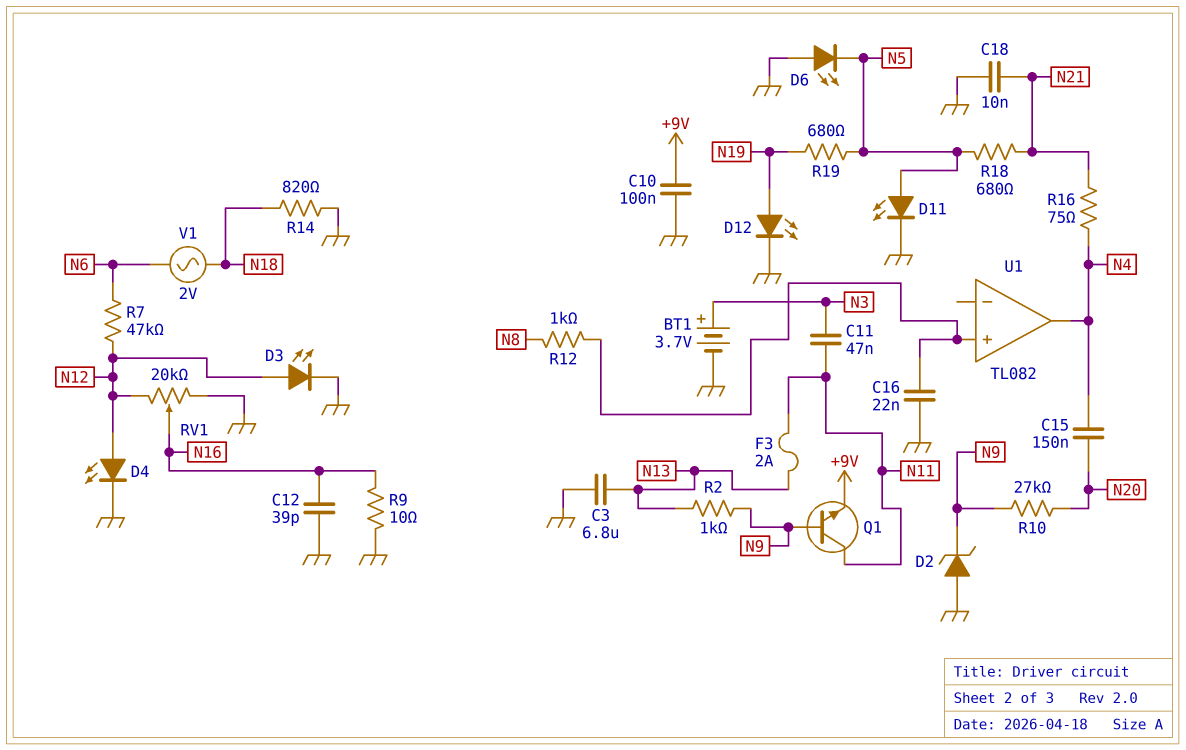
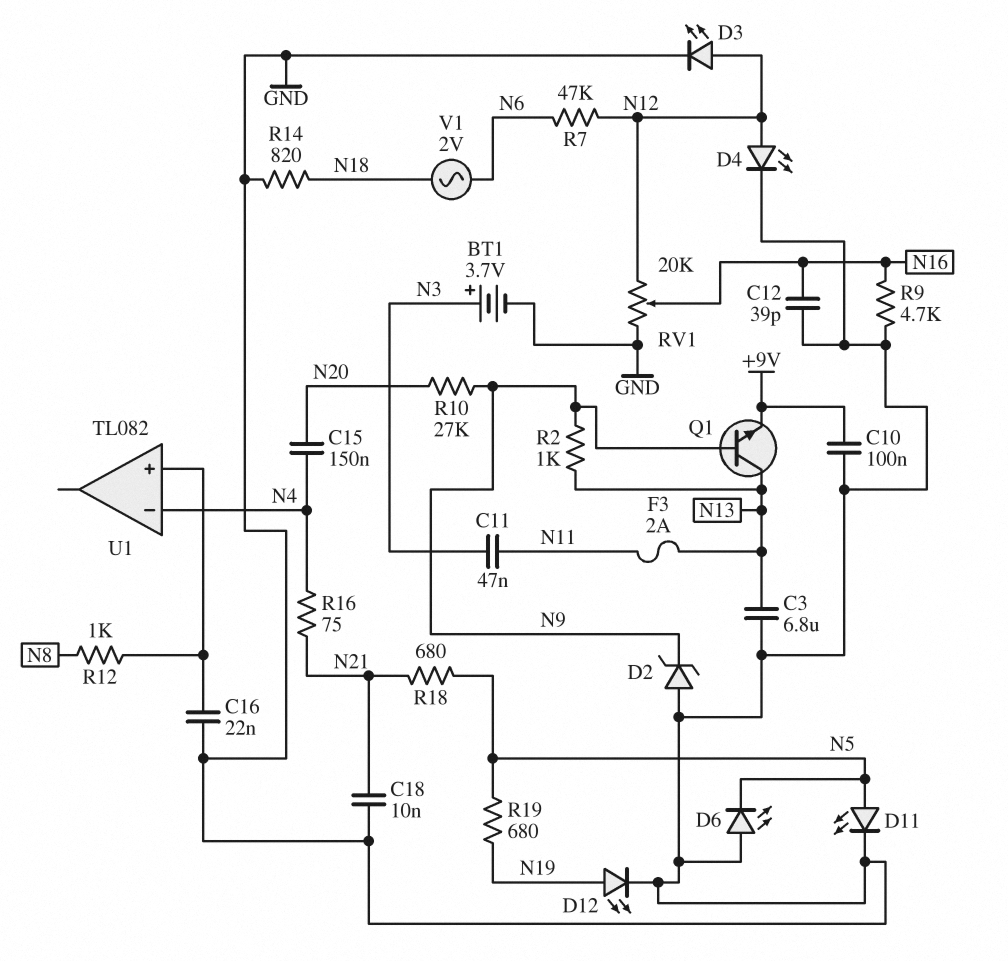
Q1: NPN (B N9, C N11, E +9V) -> NPN (B N9, C N13, E +9V)
R9: 10 (GND, N16) -> 4.7k (GND, N16)
U1 pin in-: none -> N4
U1 pin out: N4 -> none

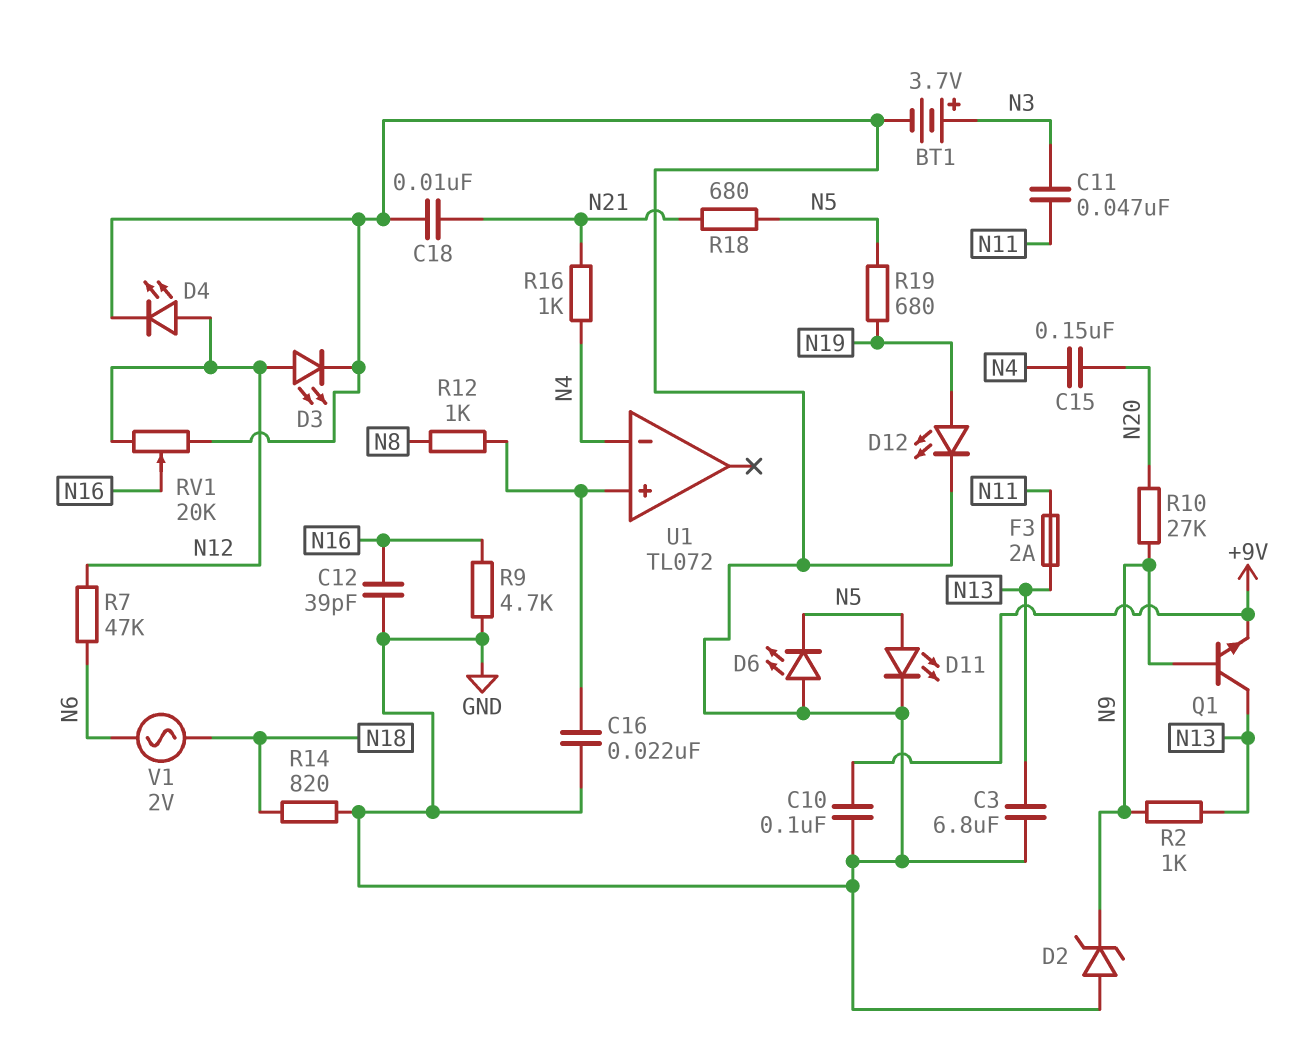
R16: 75 (N4, N21) -> 1k (N4, N21)
U1: TL082 -> TL072

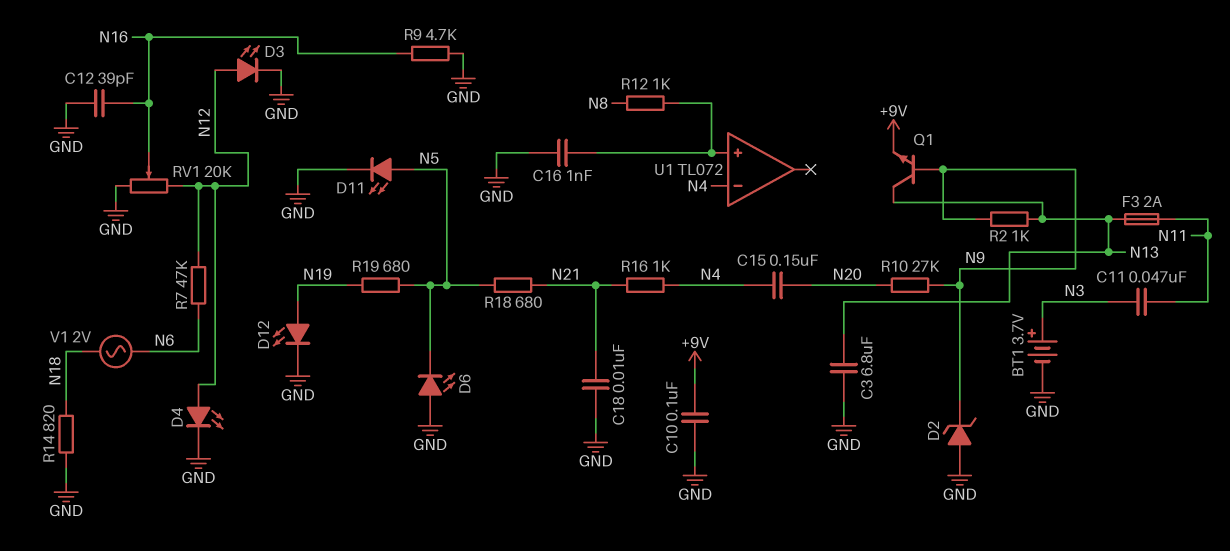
C16: 22nF (GND, U1/in+) -> 1nF (GND, U1/in+)

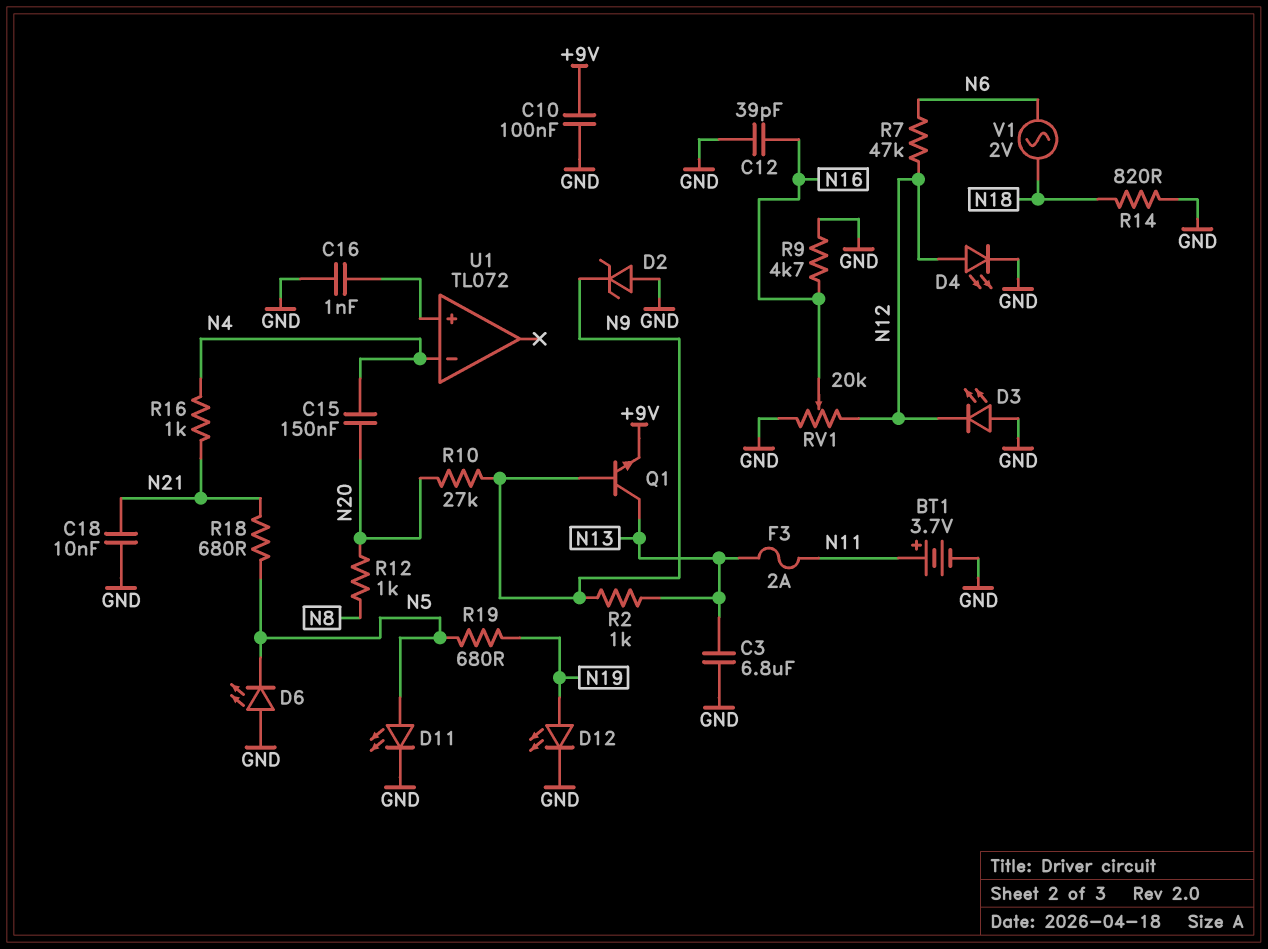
BT1: 3.7V (plus N3, minus GND) -> 3.7V (plus N11, minus GND)
C11: 47nF (N3, N11) -> none
D3: LED (A N12, K GND) -> LED (A GND, K N12)
R12: 1k (N8, U1/in+) -> 1k (N8, N20)

